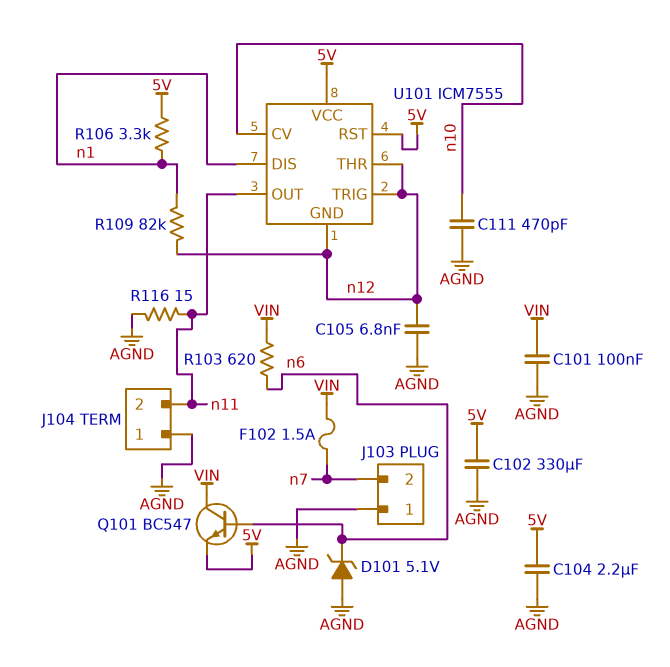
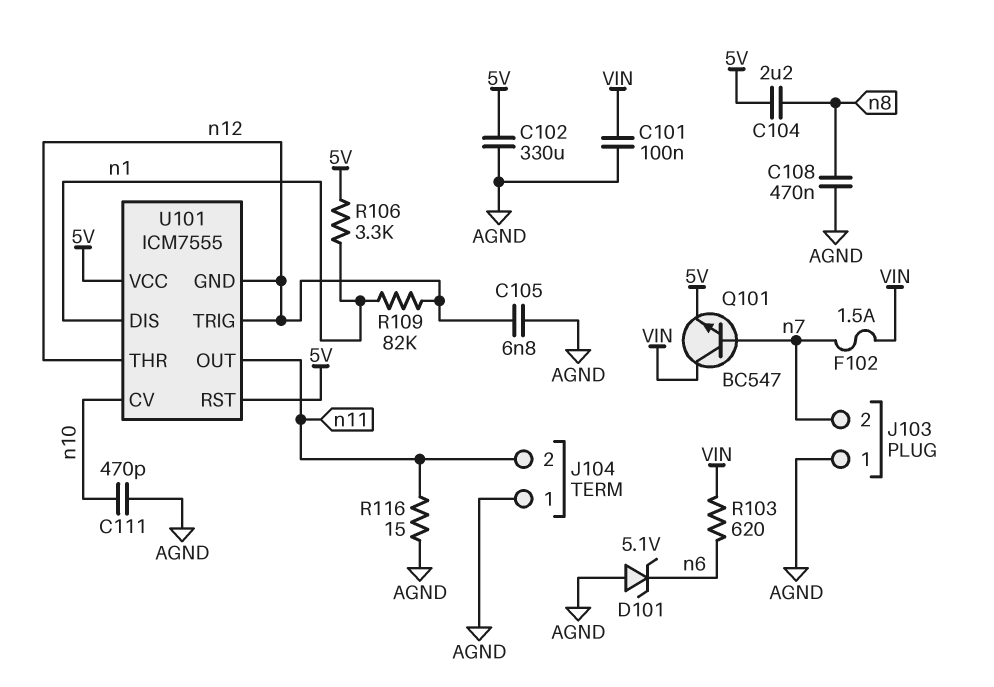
C104: 2.2uF (5V, AGND) -> 2.2uF (5V, n8)
C108: none -> 470nF (AGND, n8)
Q101: NPN BC547 (B n6, C VIN, E 5V) -> NPN BC547 (B n7, C VIN, E 5V)

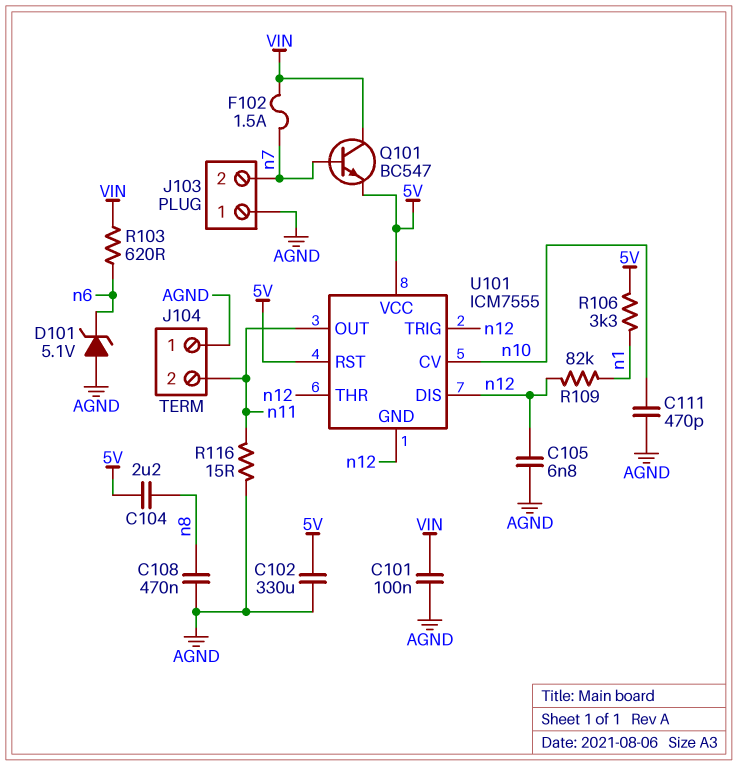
U101 pin DIS: n1 -> n12

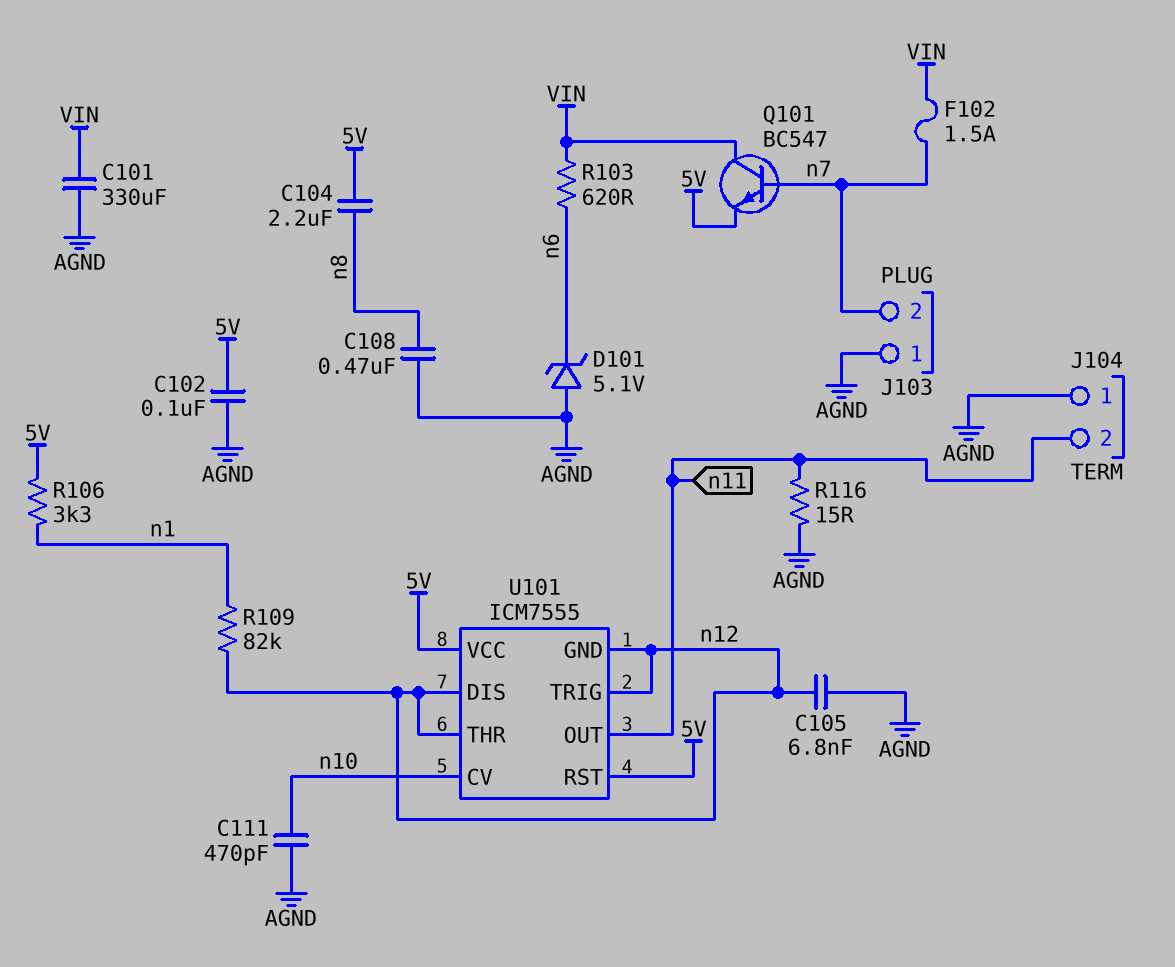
C101: 100nF (AGND, VIN) -> 330uF (AGND, VIN)
C102: 330uF (5V, AGND) -> 100nF (5V, AGND)

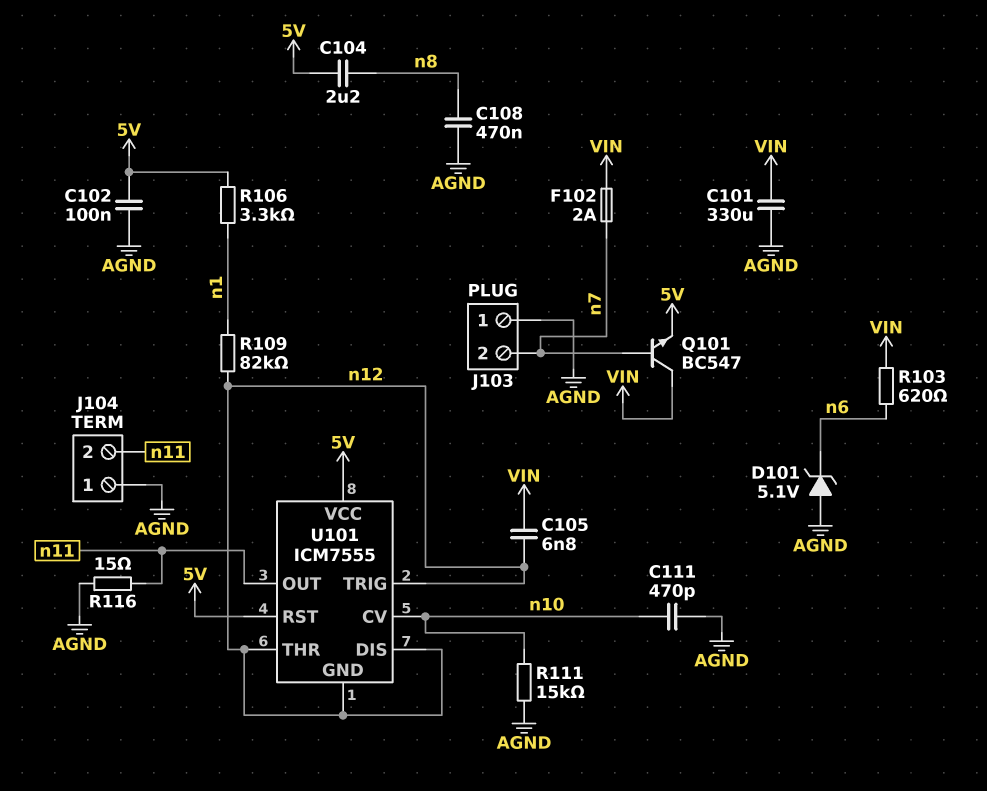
C105: 6.8nF (AGND, n12) -> 6.8nF (VIN, n12)
F102: 1.5A (VIN, n7) -> 2A (VIN, n7)
R111: none -> 15k (AGND, n10)

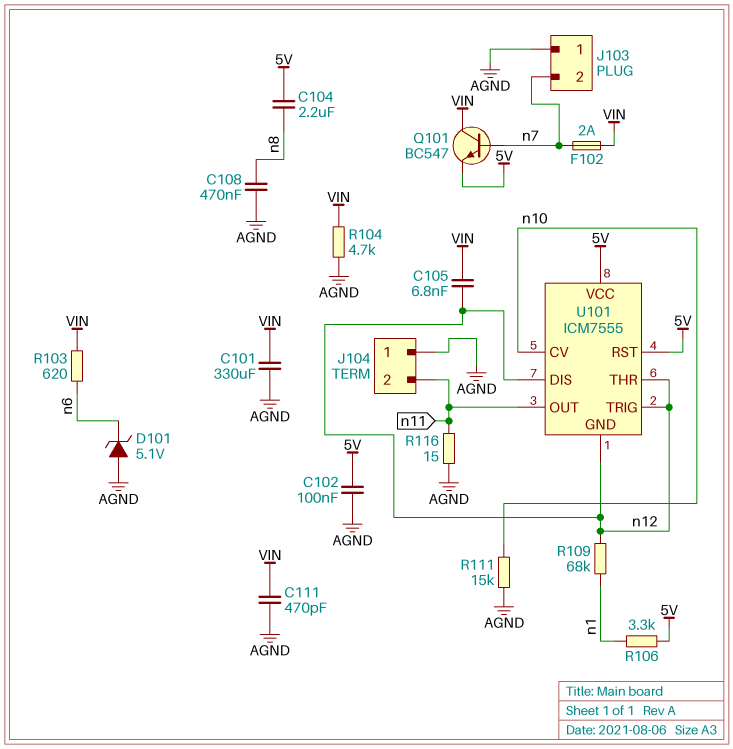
C111: 470pF (AGND, n10) -> 470pF (AGND, VIN)
R104: none -> 4.7k (AGND, VIN)
R109: 82k (n1, n12) -> 68k (n1, n12)

